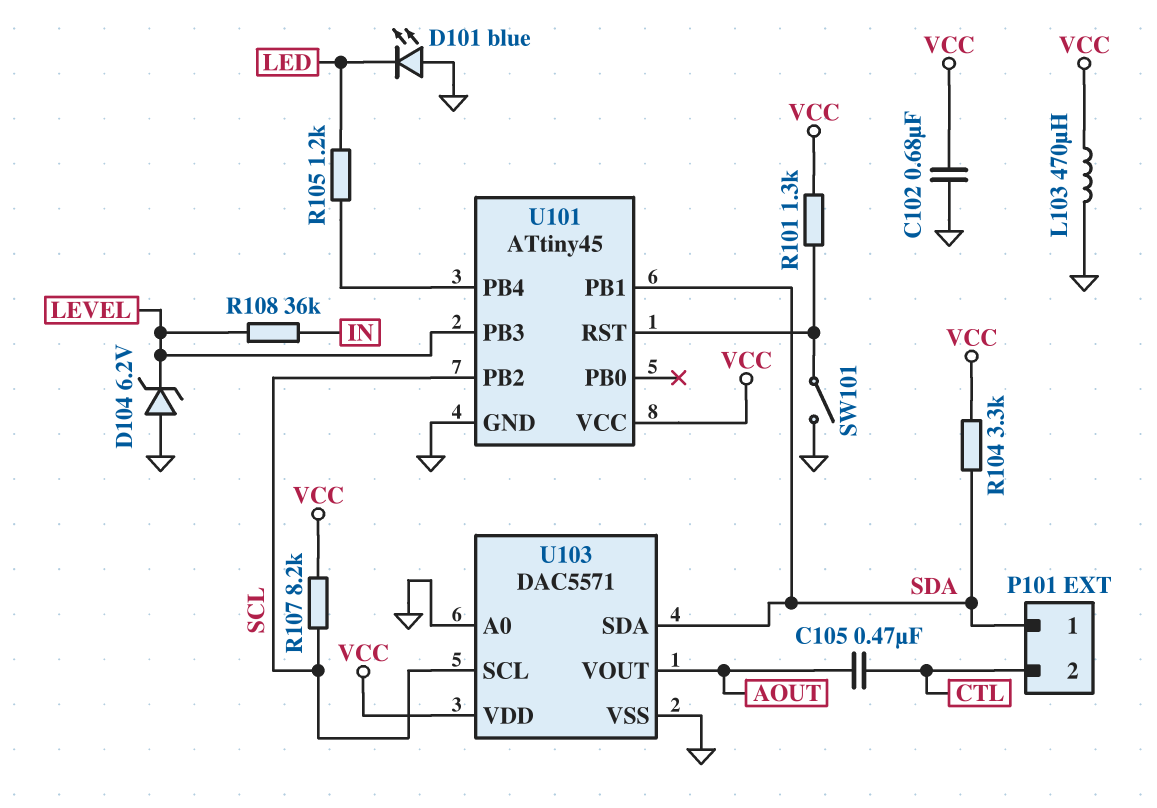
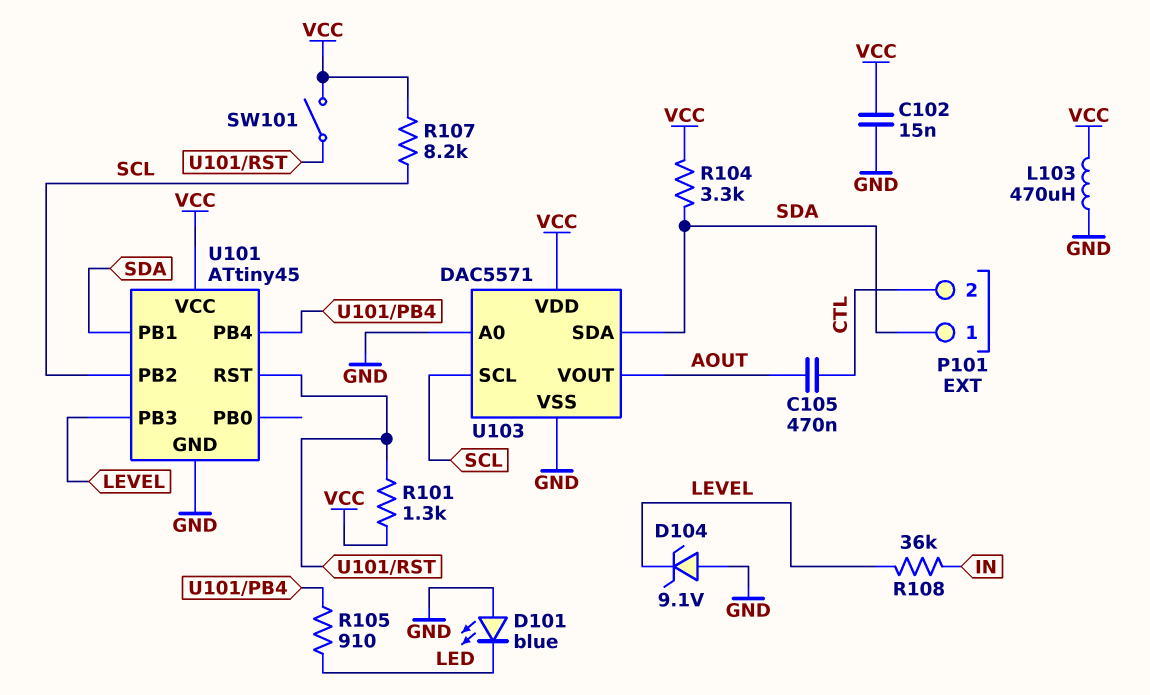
C102: 680nF (GND, VCC) -> 15nF (GND, VCC)
D104: zener 6.2V (A GND, K LEVEL) -> zener 9.1V (A GND, K LEVEL)
R105: 1.2k (LED, U101/PB4) -> 910 (LED, U101/PB4)
SW101: switch (GND, U101/RST) -> switch (U101/RST, VCC)

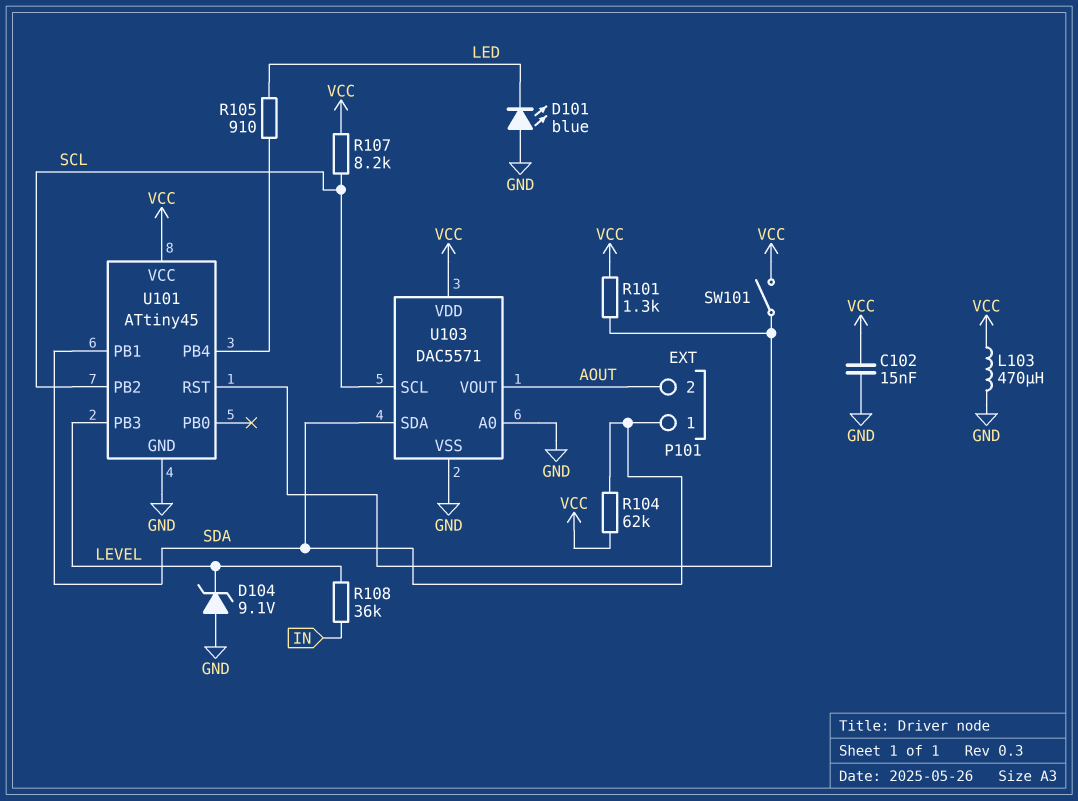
C105: 470nF (AOUT, CTL) -> none
P101 pin 2: CTL -> AOUT
R104: 3.3k (SDA, VCC) -> 62k (SDA, VCC)

